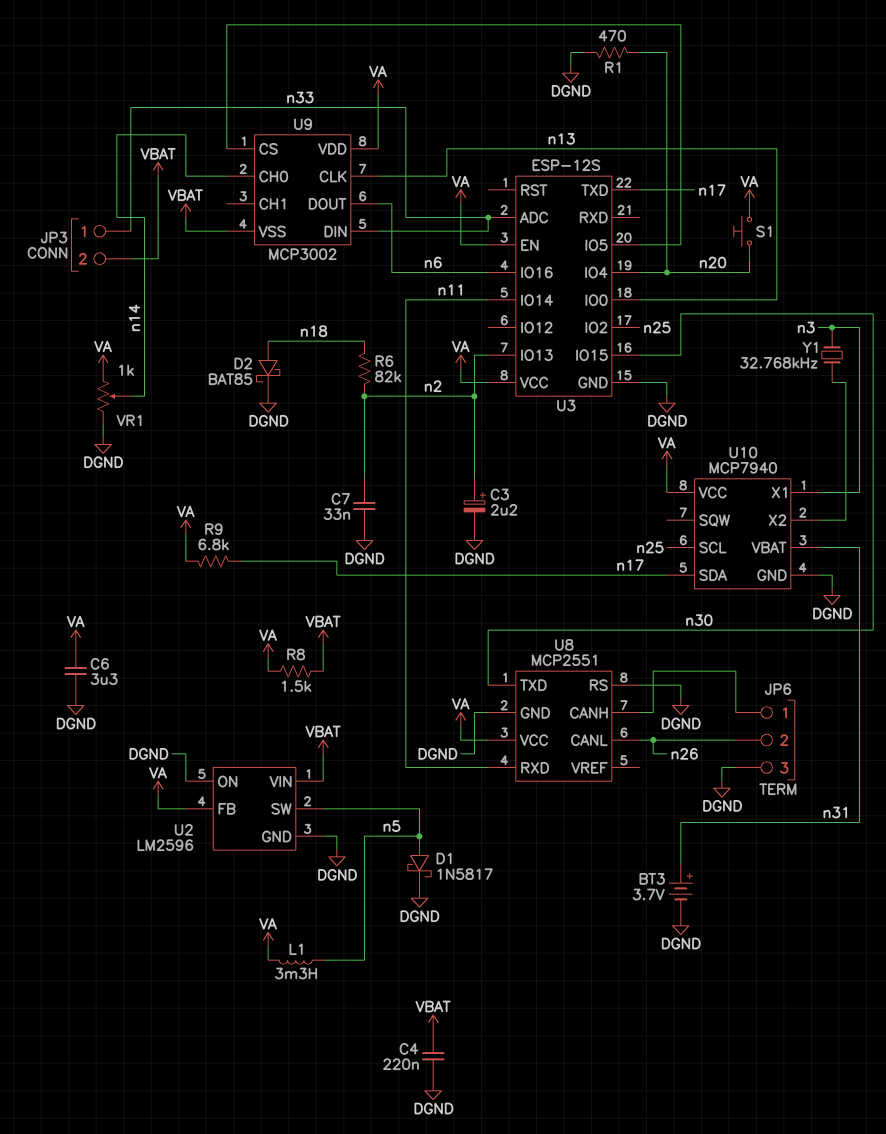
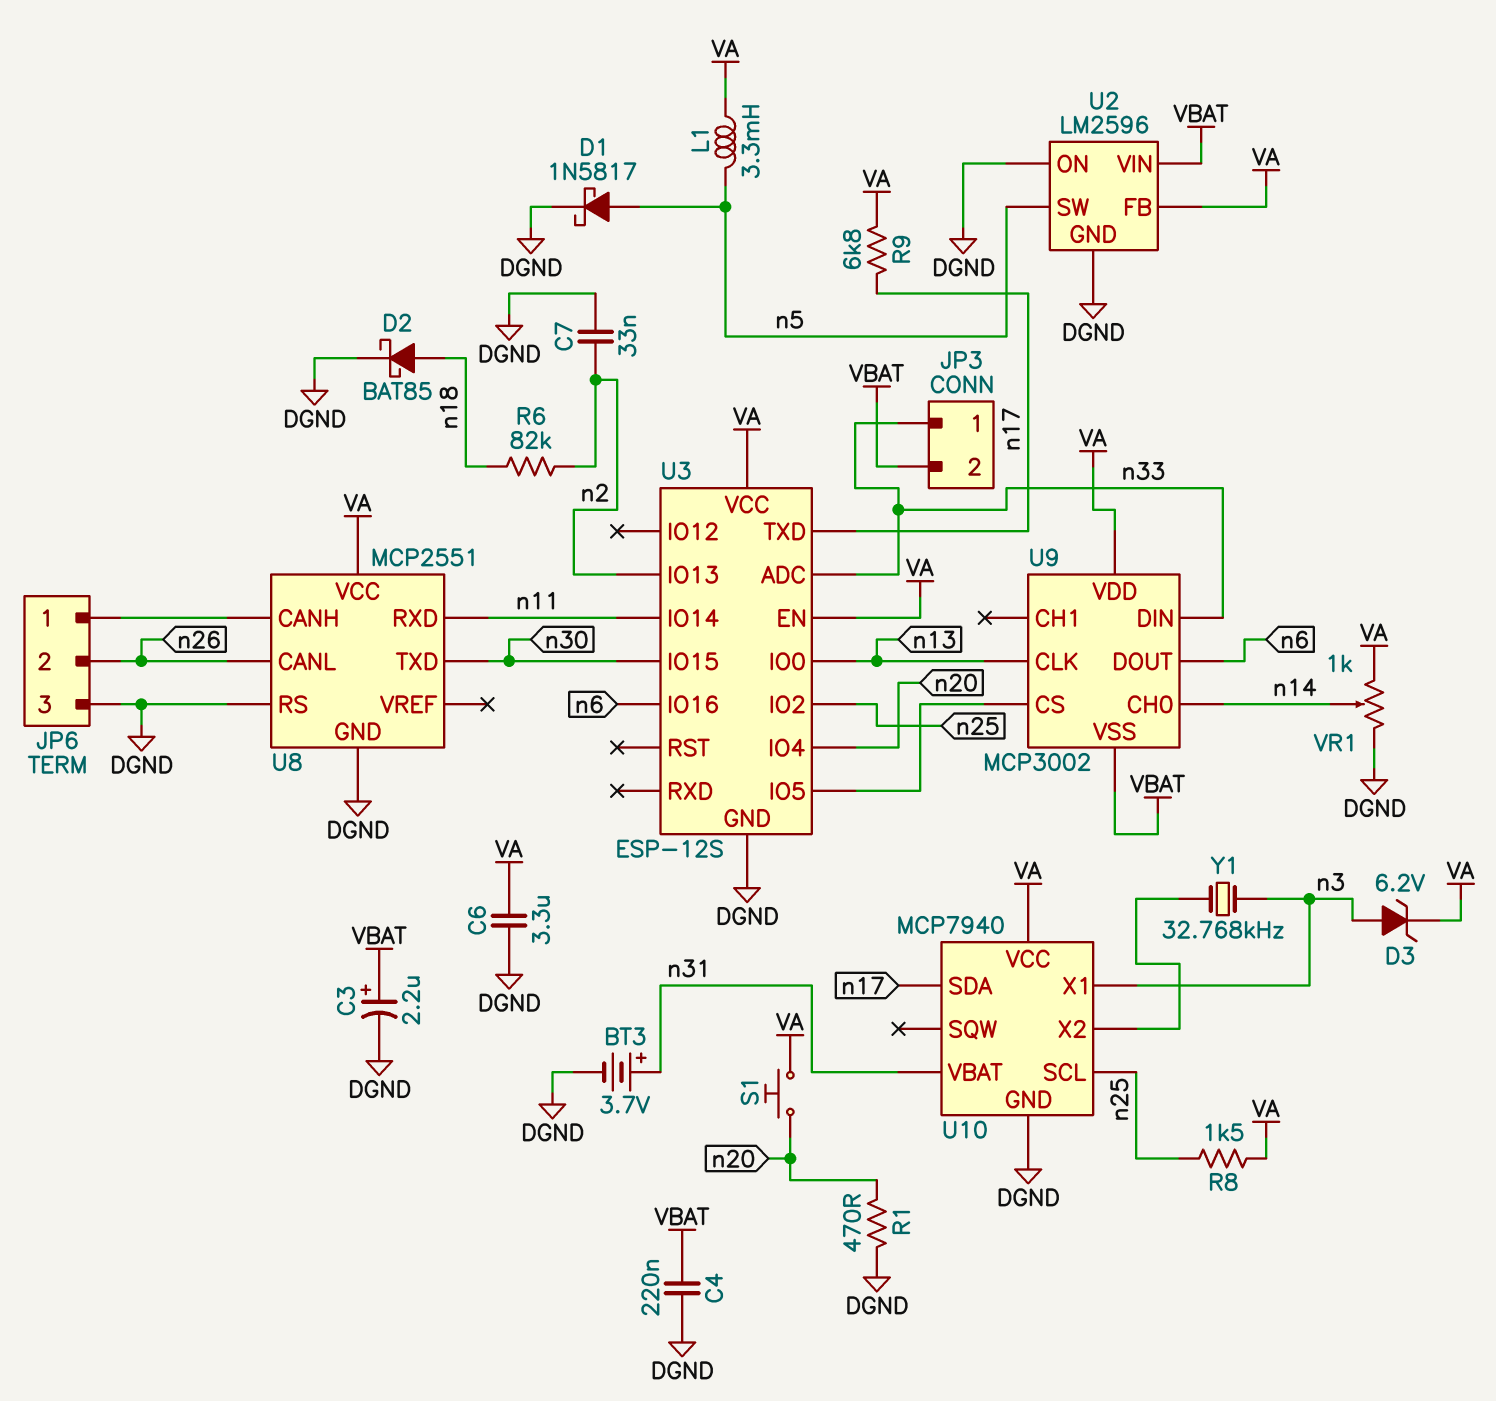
C3: 2.2uF (plus n2, minus DGND) -> 2.2uF (plus VBAT, minus DGND)
D3: none -> zener 6.2V (A n3, K VA)
R8: 1.5k (VA, VBAT) -> 1.5k (VA, n25)

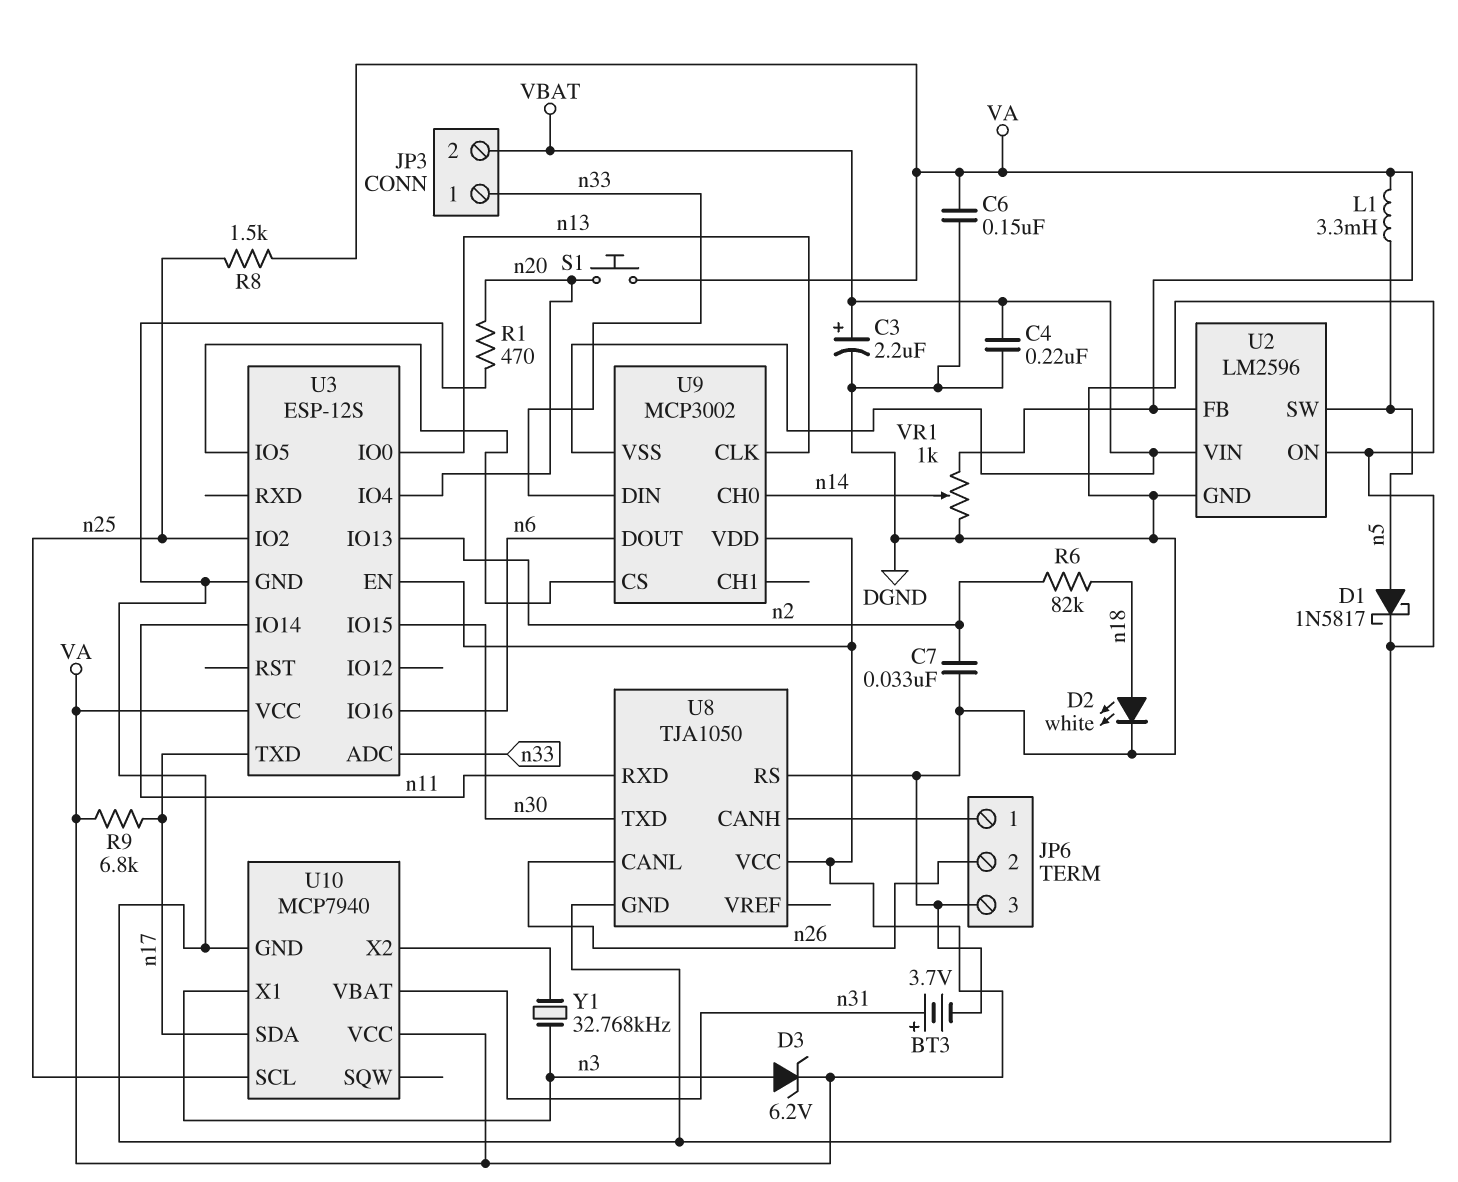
C6: 3.3uF (DGND, VA) -> 150nF (DGND, VA)
D2: schottky BAT85 (A n18, K DGND) -> LED white (A n18, K DGND)
U8: MCP2551 -> TJA1050

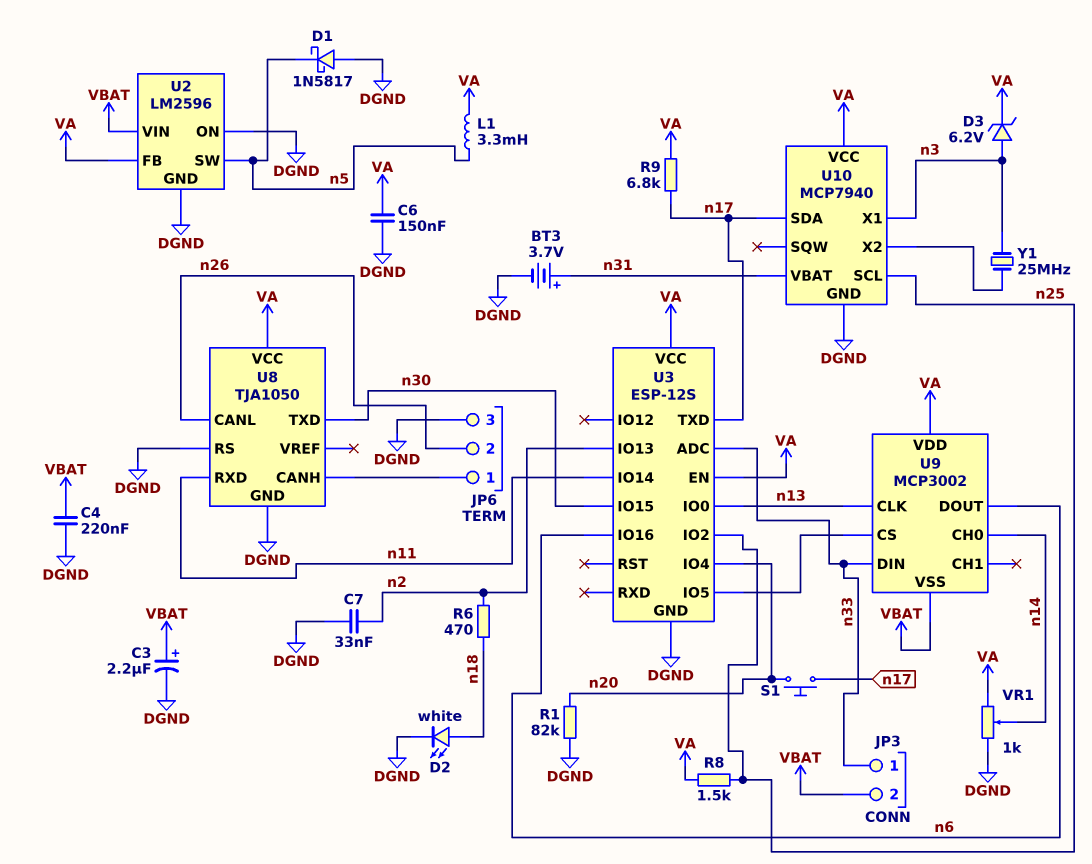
D1: schottky 1N5817 (A n5, K DGND) -> schottky 1N5817 (A DGND, K n5)
R1: 470 (DGND, n20) -> 82k (DGND, n20)
R6: 82k (n2, n18) -> 470 (n2, n18)
S1: button (VA, n20) -> button (n17, n20)
Y1: 32.768kHz (U10/X2, n3) -> 25MHz (U10/X2, n3)

